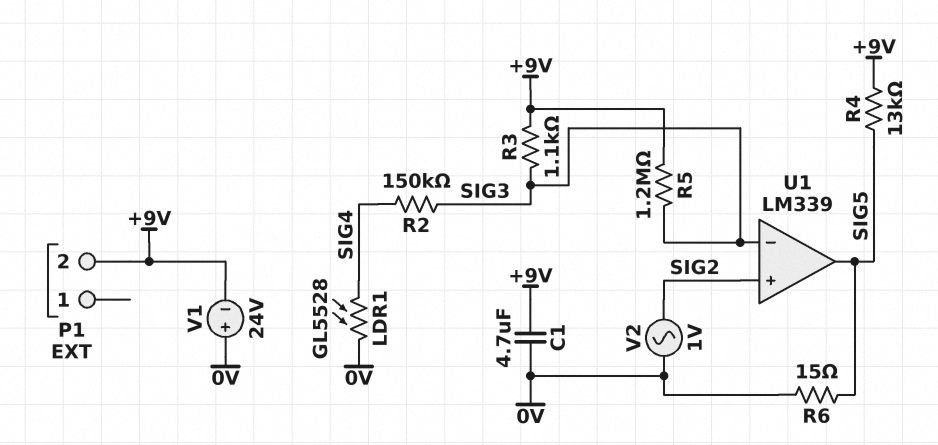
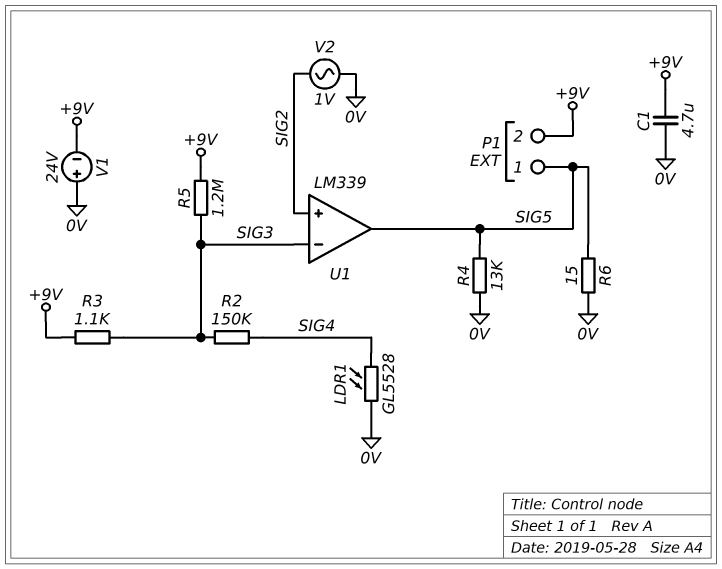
P1 pin 1: none -> SIG5
R4: 13k (+9V, SIG5) -> 13k (0V, SIG5)

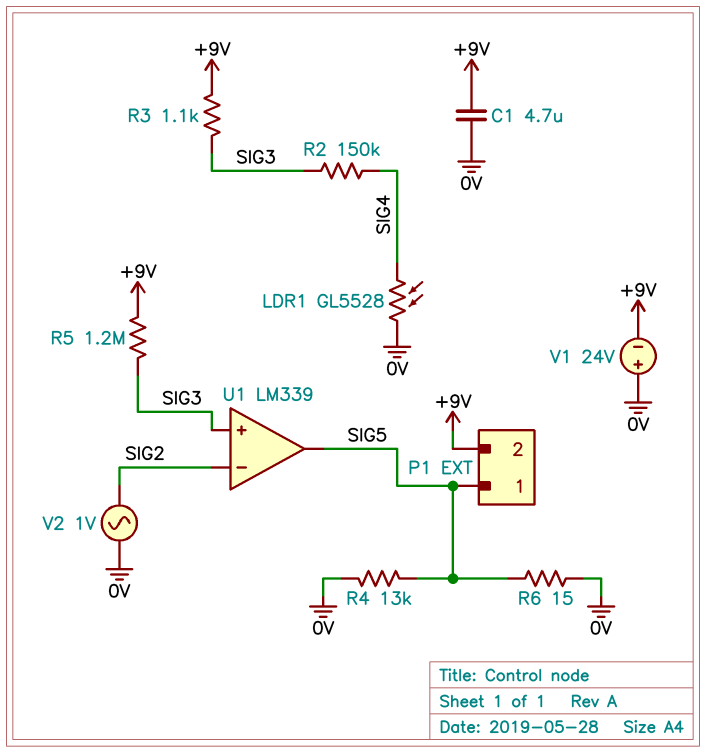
U1 pin in+: SIG2 -> SIG3
U1 pin in-: SIG3 -> SIG2

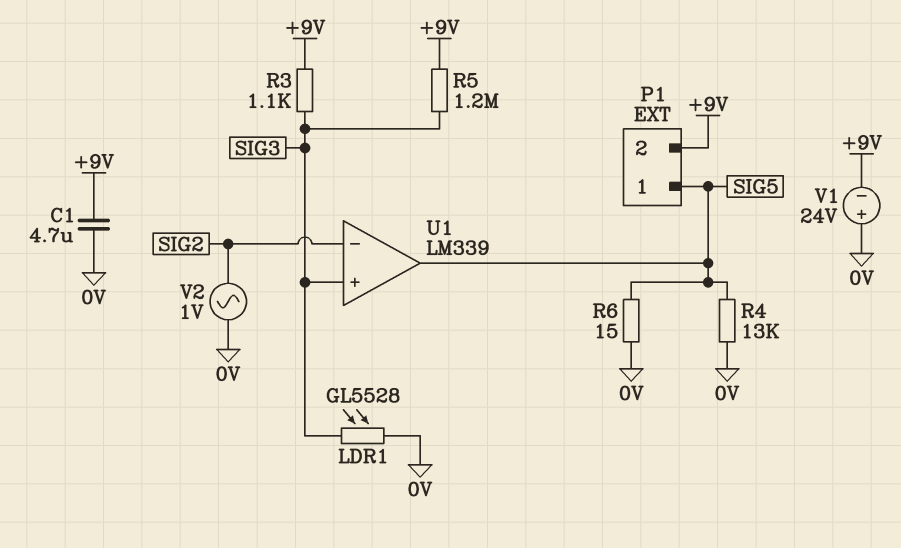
LDR1: GL5528 (0V, SIG4) -> GL5528 (0V, SIG3)
R2: 150k (SIG3, SIG4) -> none

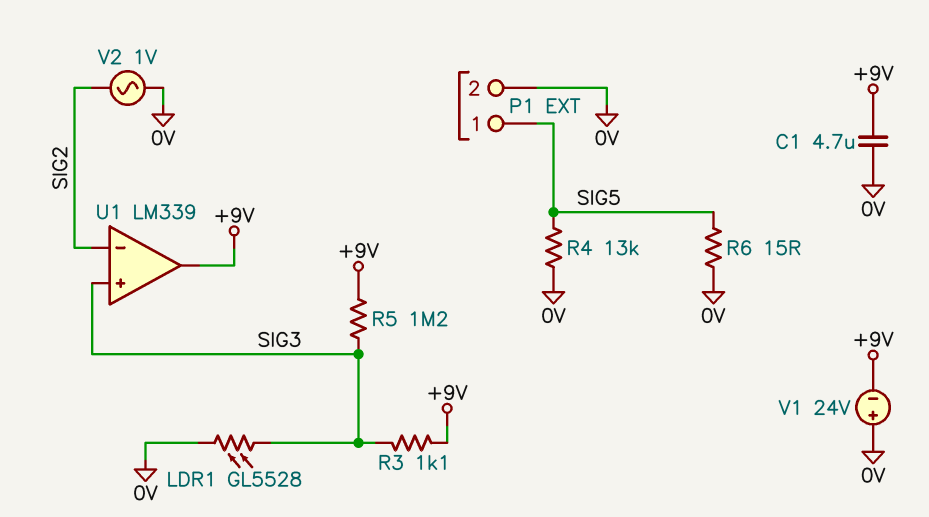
P1 pin 2: +9V -> 0V
U1 pin out: SIG5 -> +9V

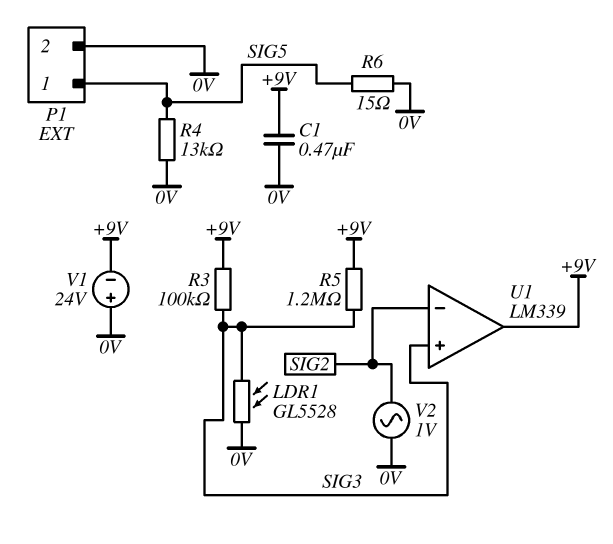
C1: 4.7uF (+9V, 0V) -> 470nF (+9V, 0V)
R3: 1.1k (+9V, SIG3) -> 100k (+9V, SIG3)

